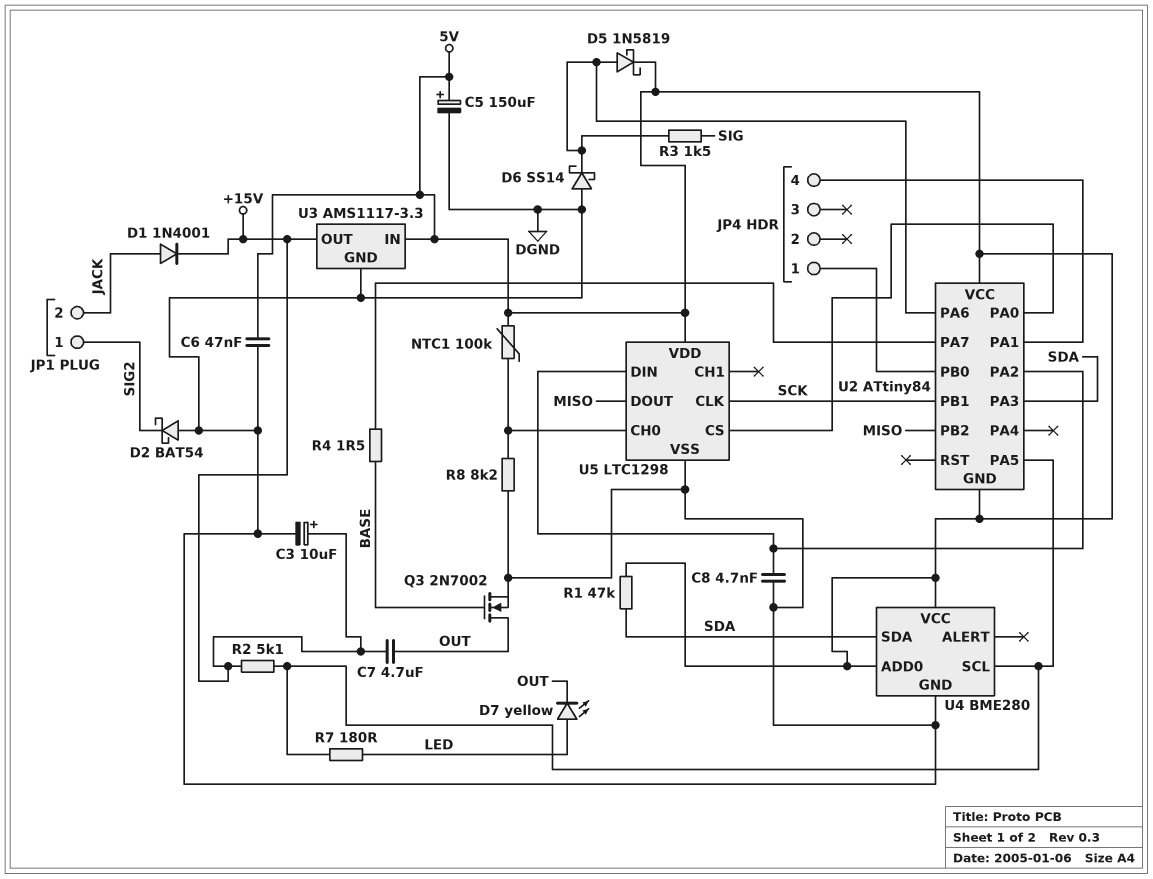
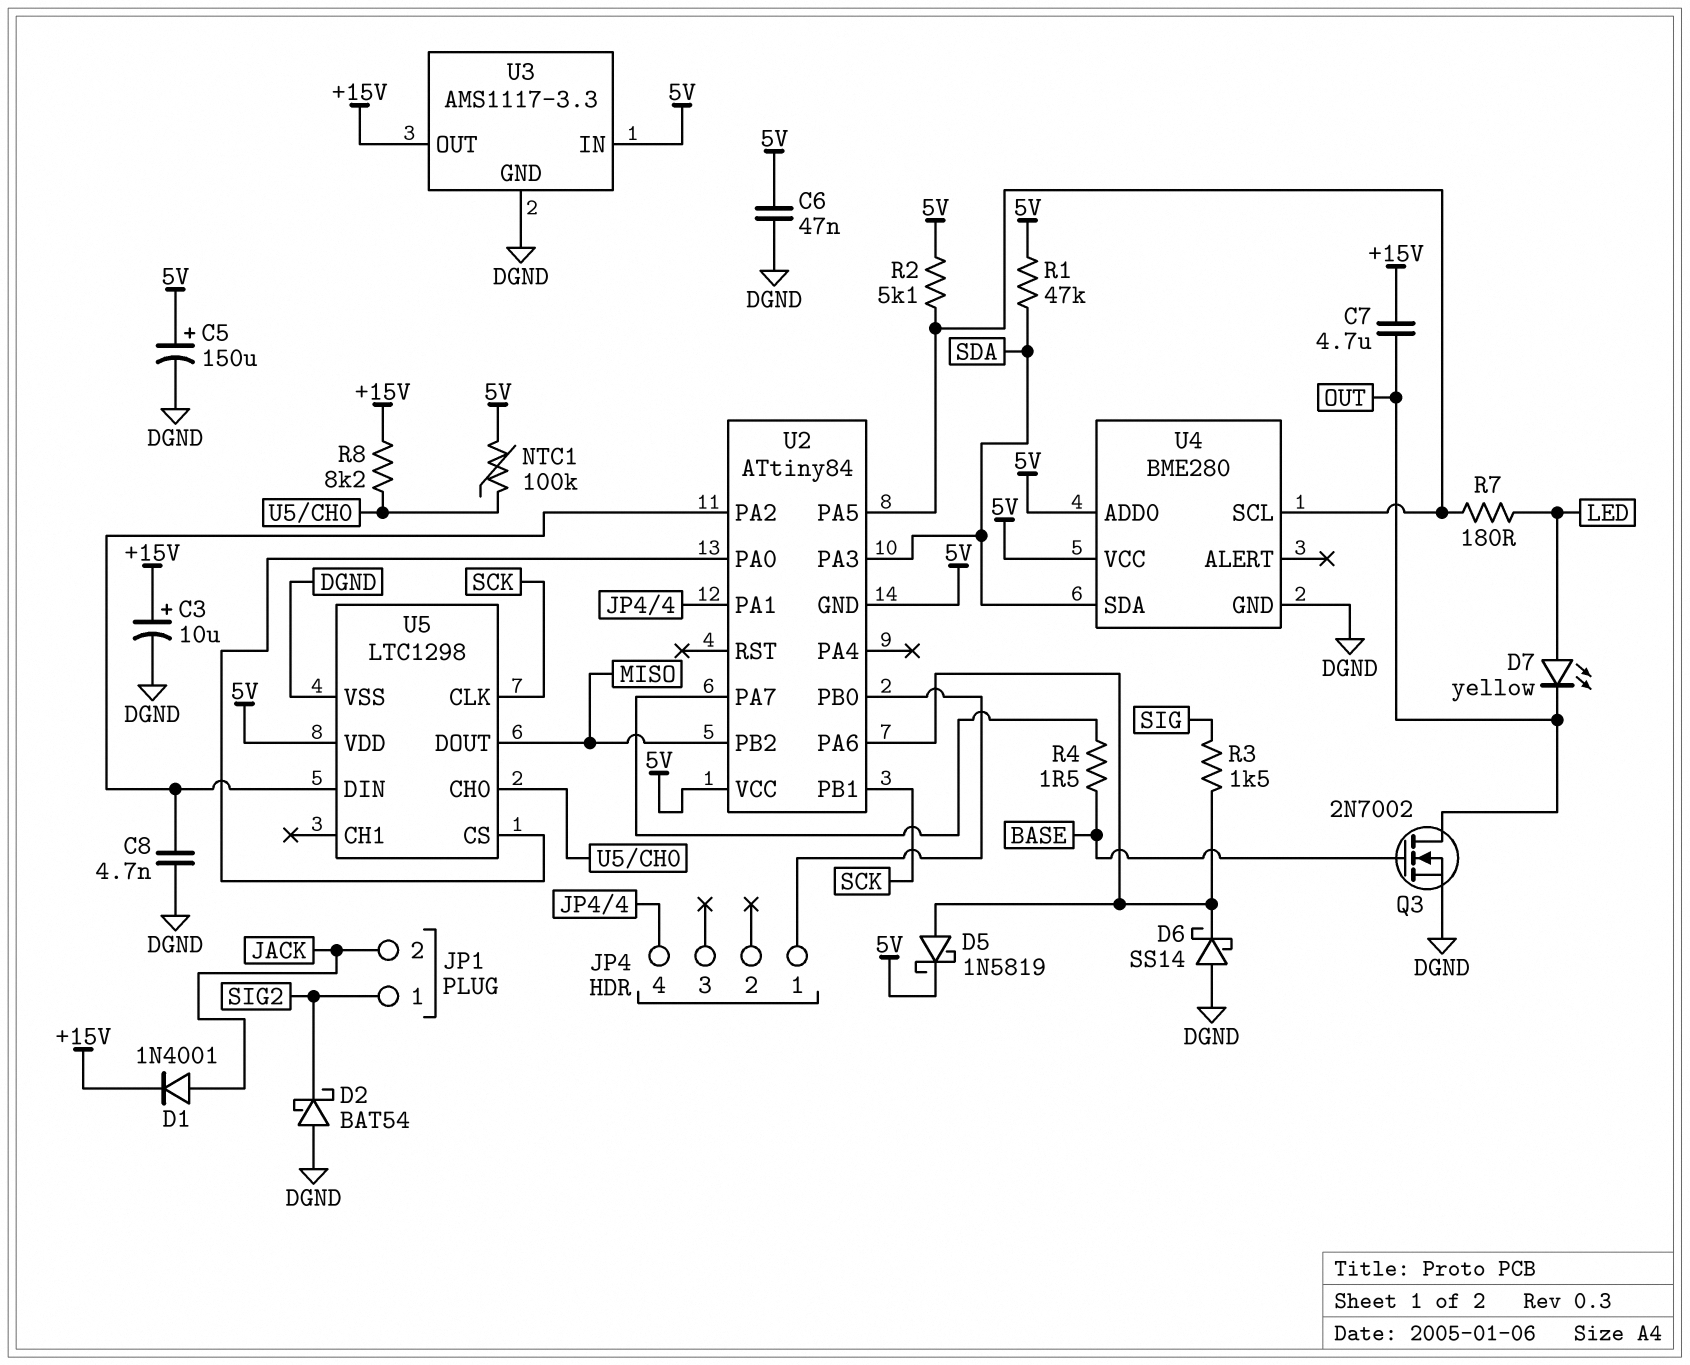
R2: 5.1k (+15V, U2/PA5) -> 5.1k (5V, U2/PA5)
R8: 8.2k (DGND, U5/CH0) -> 8.2k (+15V, U5/CH0)

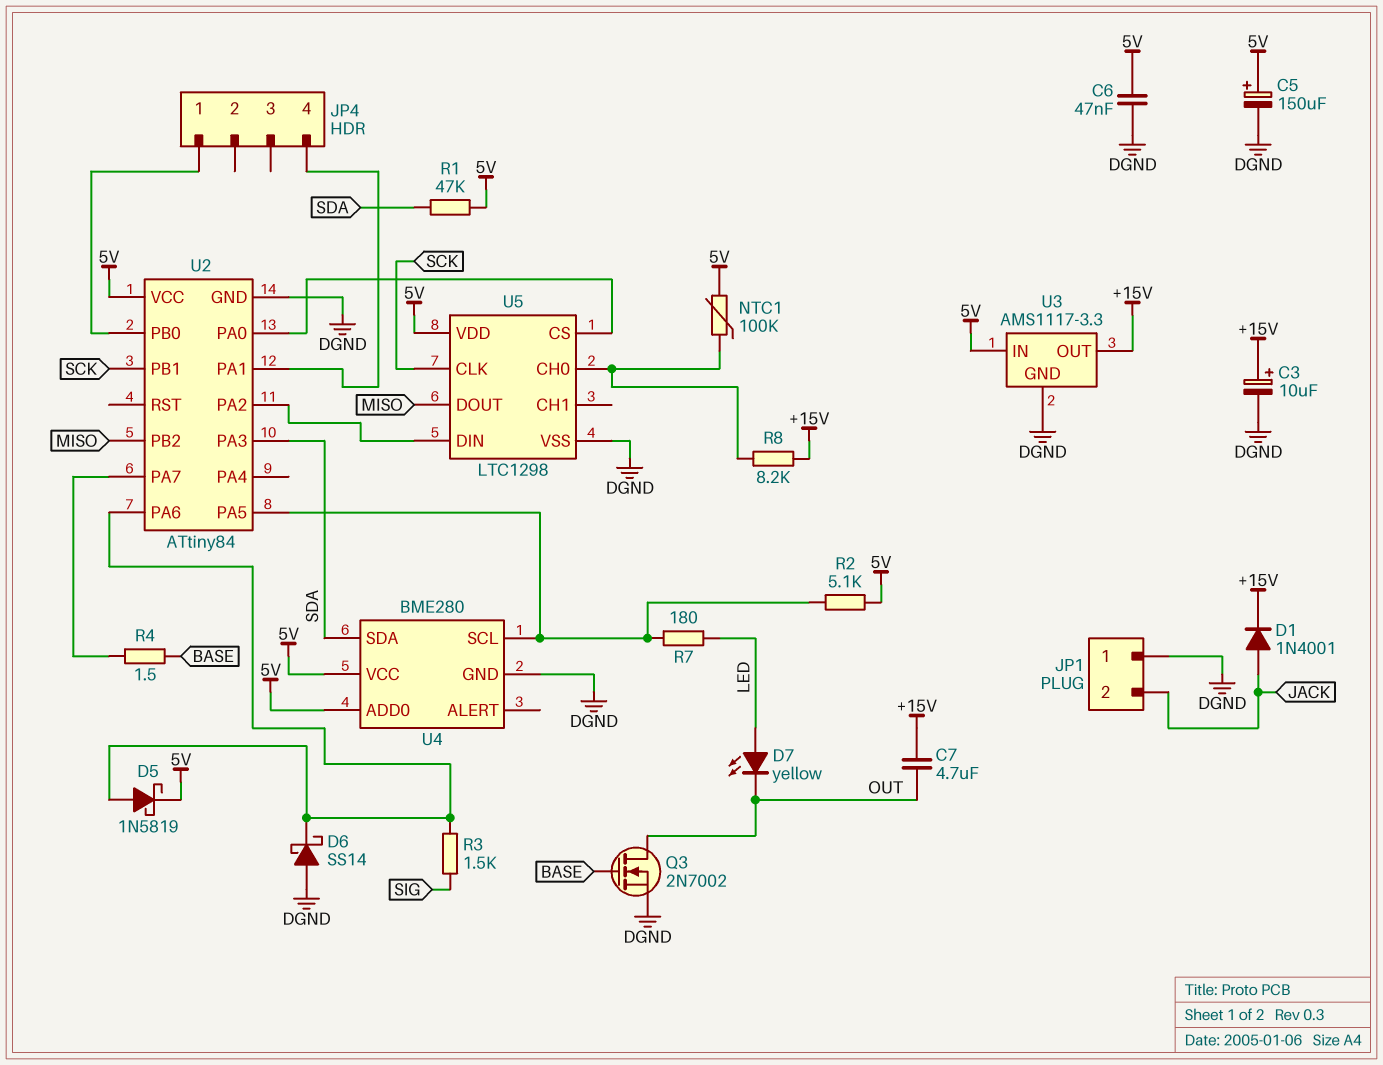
C8: 4.7nF (DGND, U2/PA2) -> none
D2: schottky BAT54 (A DGND, K SIG2) -> none
JP1 pin 1: SIG2 -> DGND
U2 pin GND: 5V -> DGND

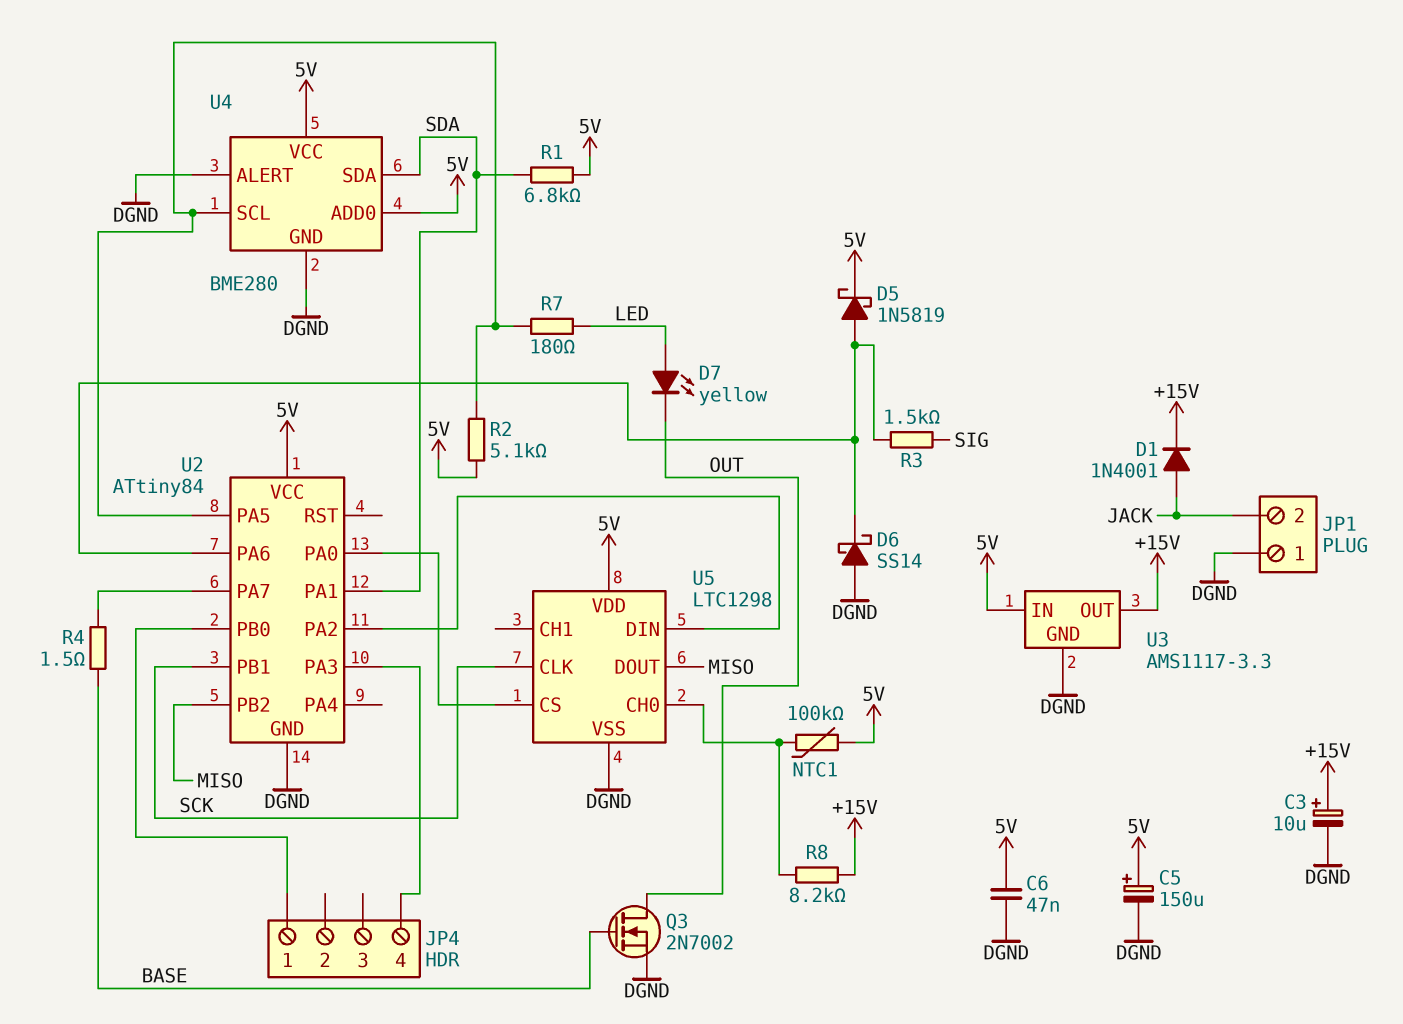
C7: 4.7uF (+15V, OUT) -> none
R1: 47k (5V, SDA) -> 6.8k (5V, SDA)
U2 pin PA1: JP4/4 -> SDA
U2 pin PA3: SDA -> JP4/4
U4 pin ALERT: none -> DGND

